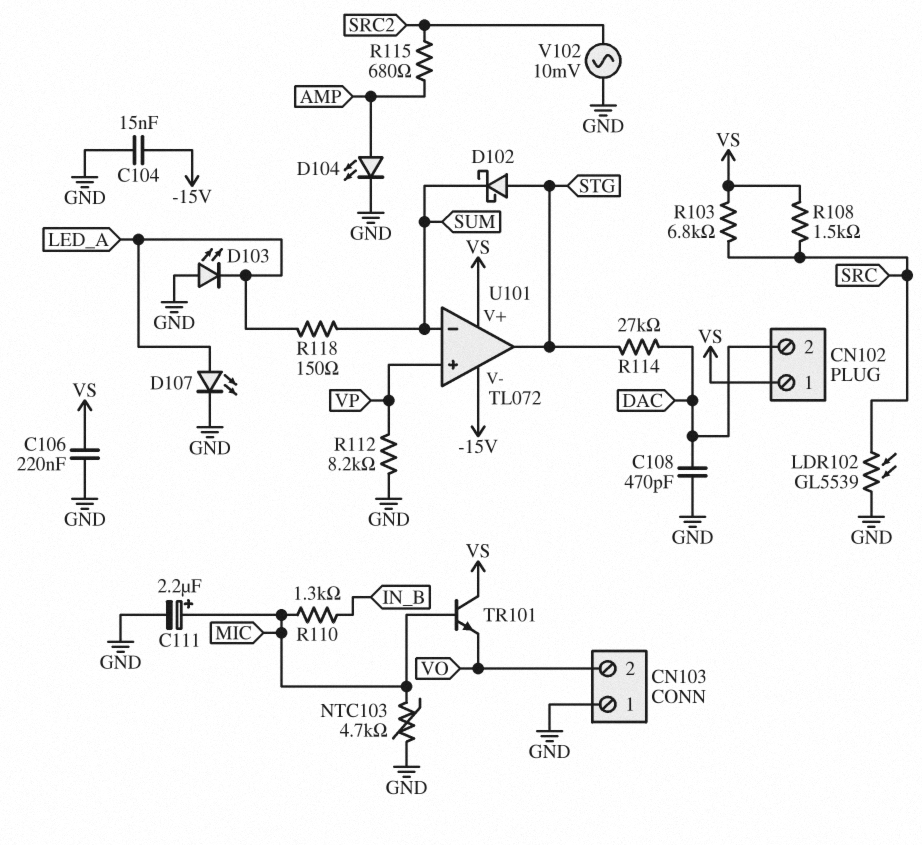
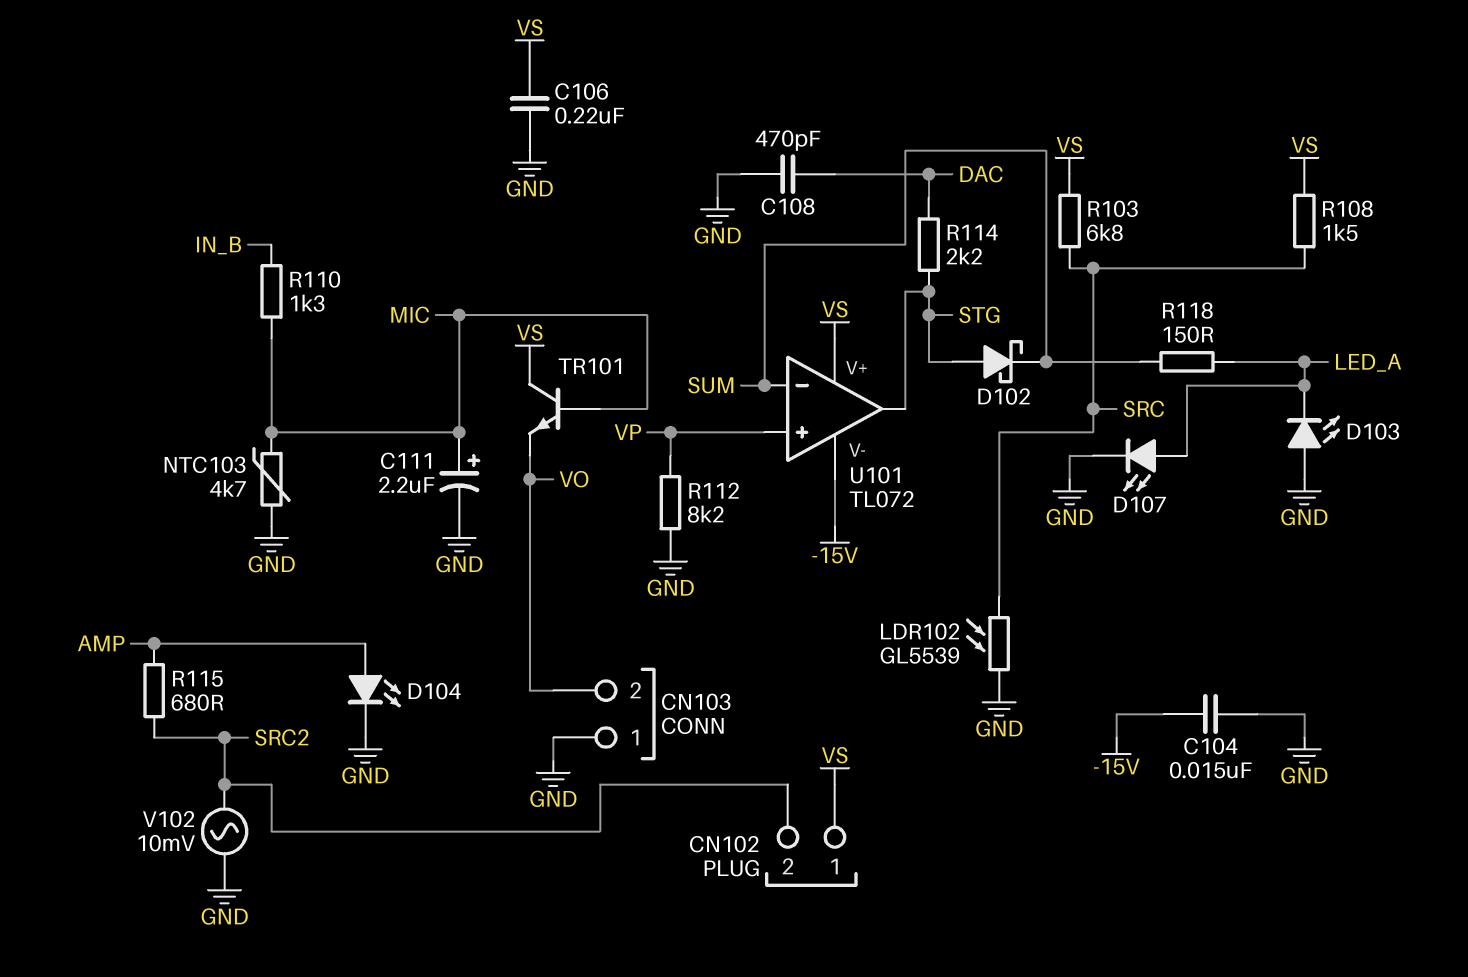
CN102 pin 2: DAC -> SRC2
R114: 27k (DAC, STG) -> 2.2k (DAC, STG)

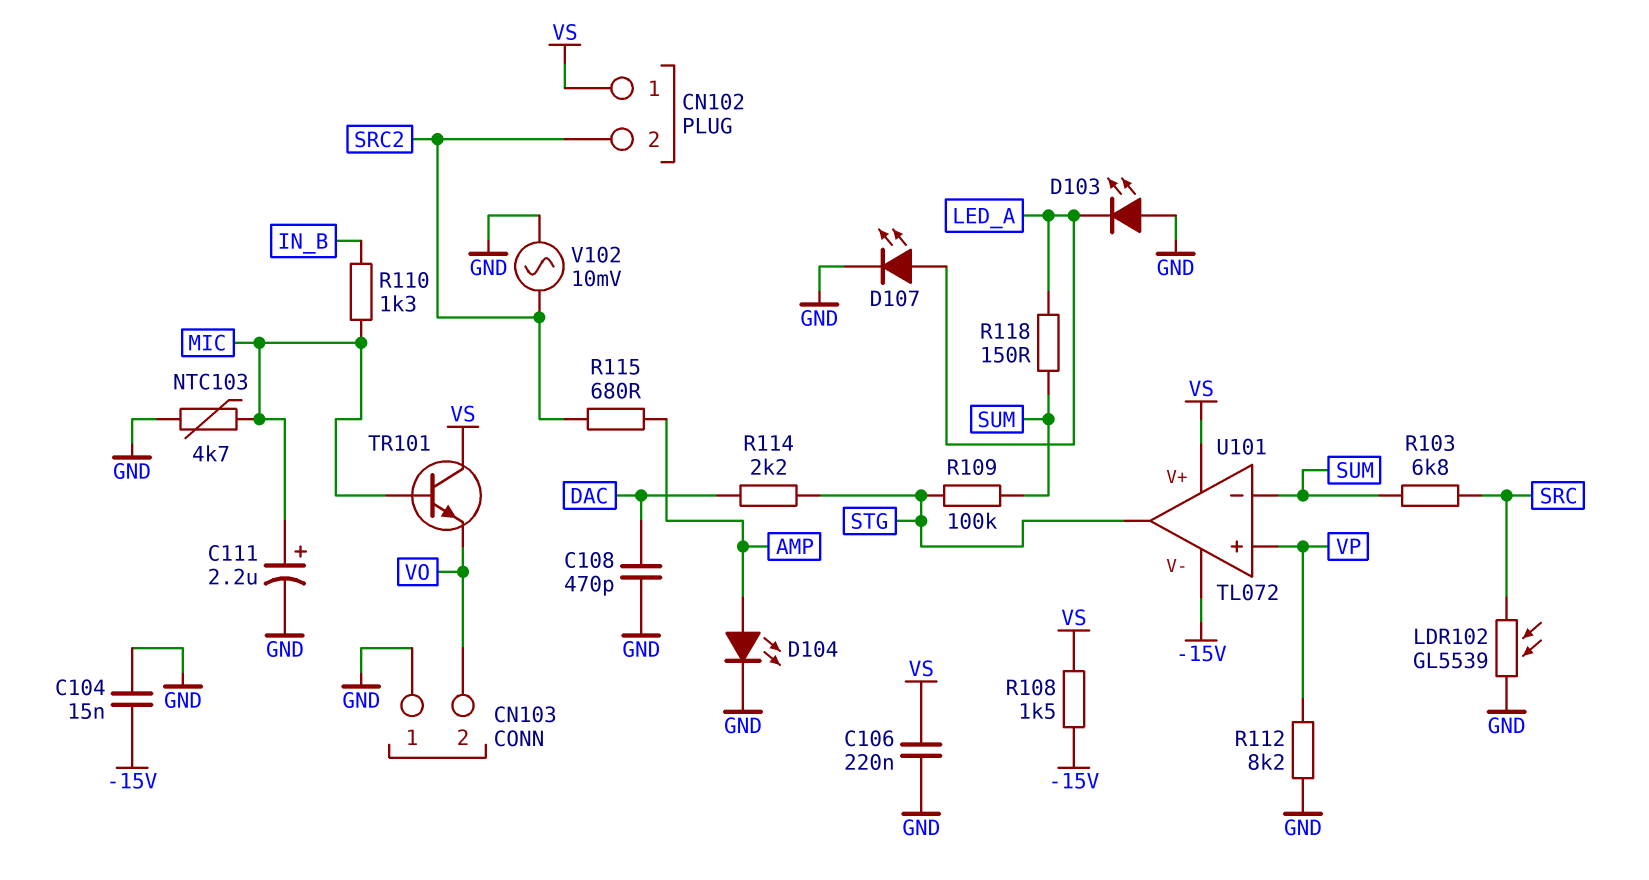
D102: schottky (A STG, K SUM) -> none
R103: 6.8k (SRC, VS) -> 6.8k (SRC, SUM)
R108: 1.5k (SRC, VS) -> 1.5k (-15V, VS)
R109: none -> 100k (STG, SUM)

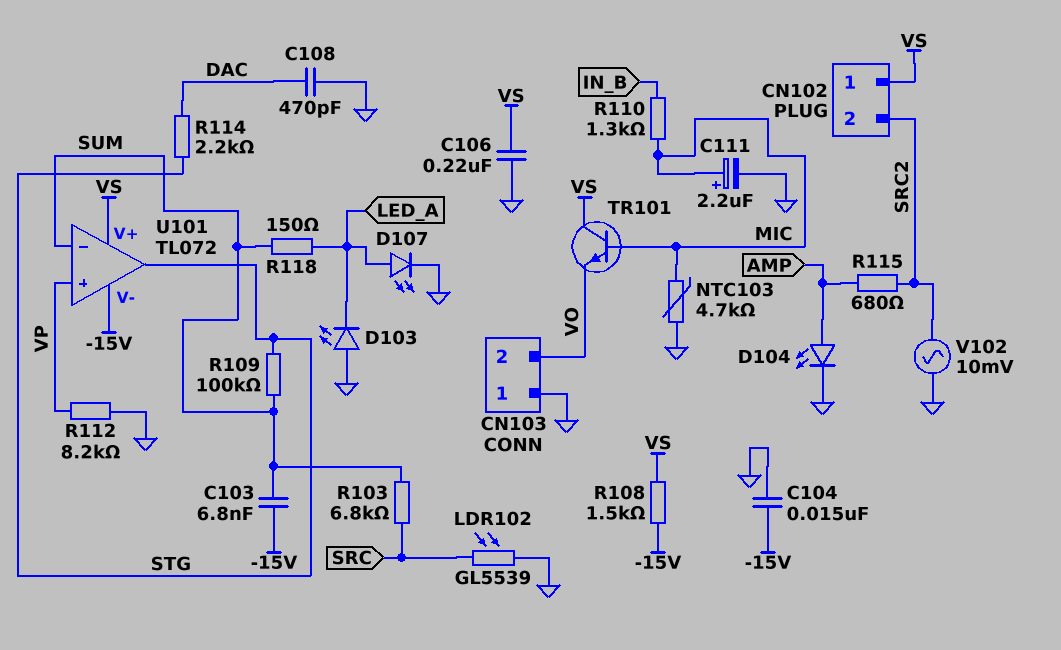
C103: none -> 6.8nF (-15V, SUM)

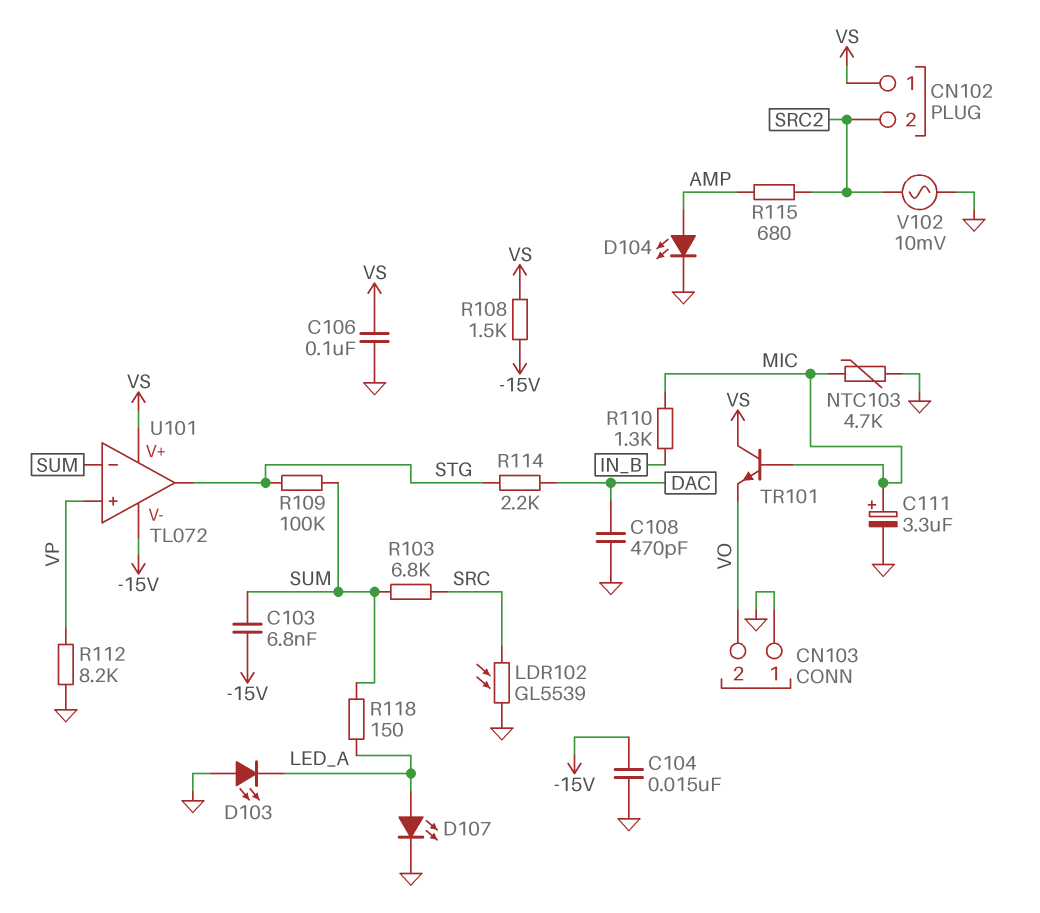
C106: 220nF (GND, VS) -> 100nF (GND, VS)
C111: 2.2uF (plus MIC, minus GND) -> 3.3uF (plus MIC, minus GND)

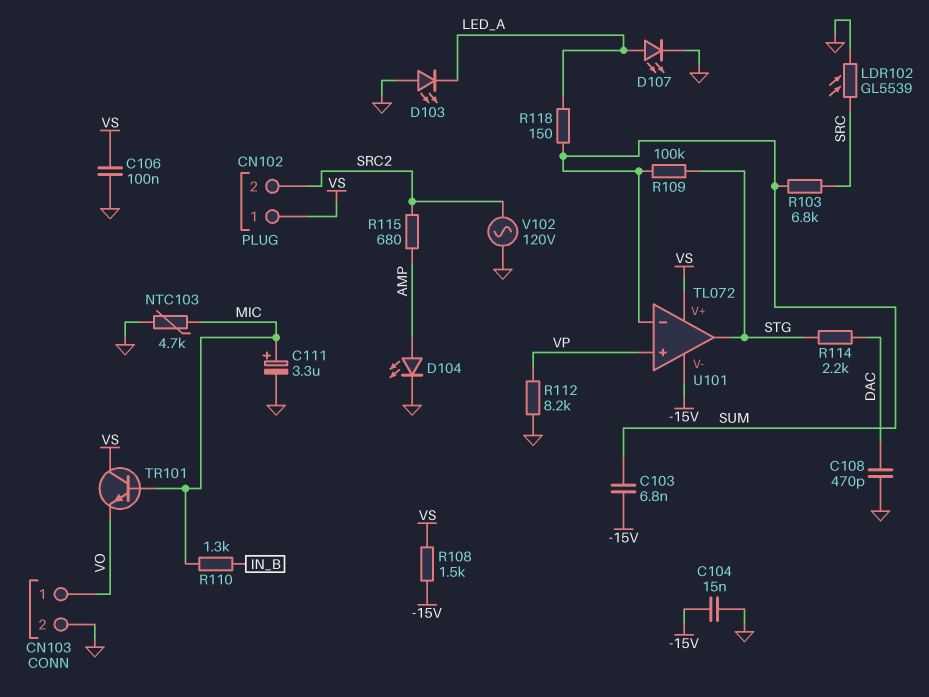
CN103 pin 1: GND -> VO
CN103 pin 2: VO -> GND
V102: AC 10mV (GND, SRC2) -> AC 120V (GND, SRC2)

